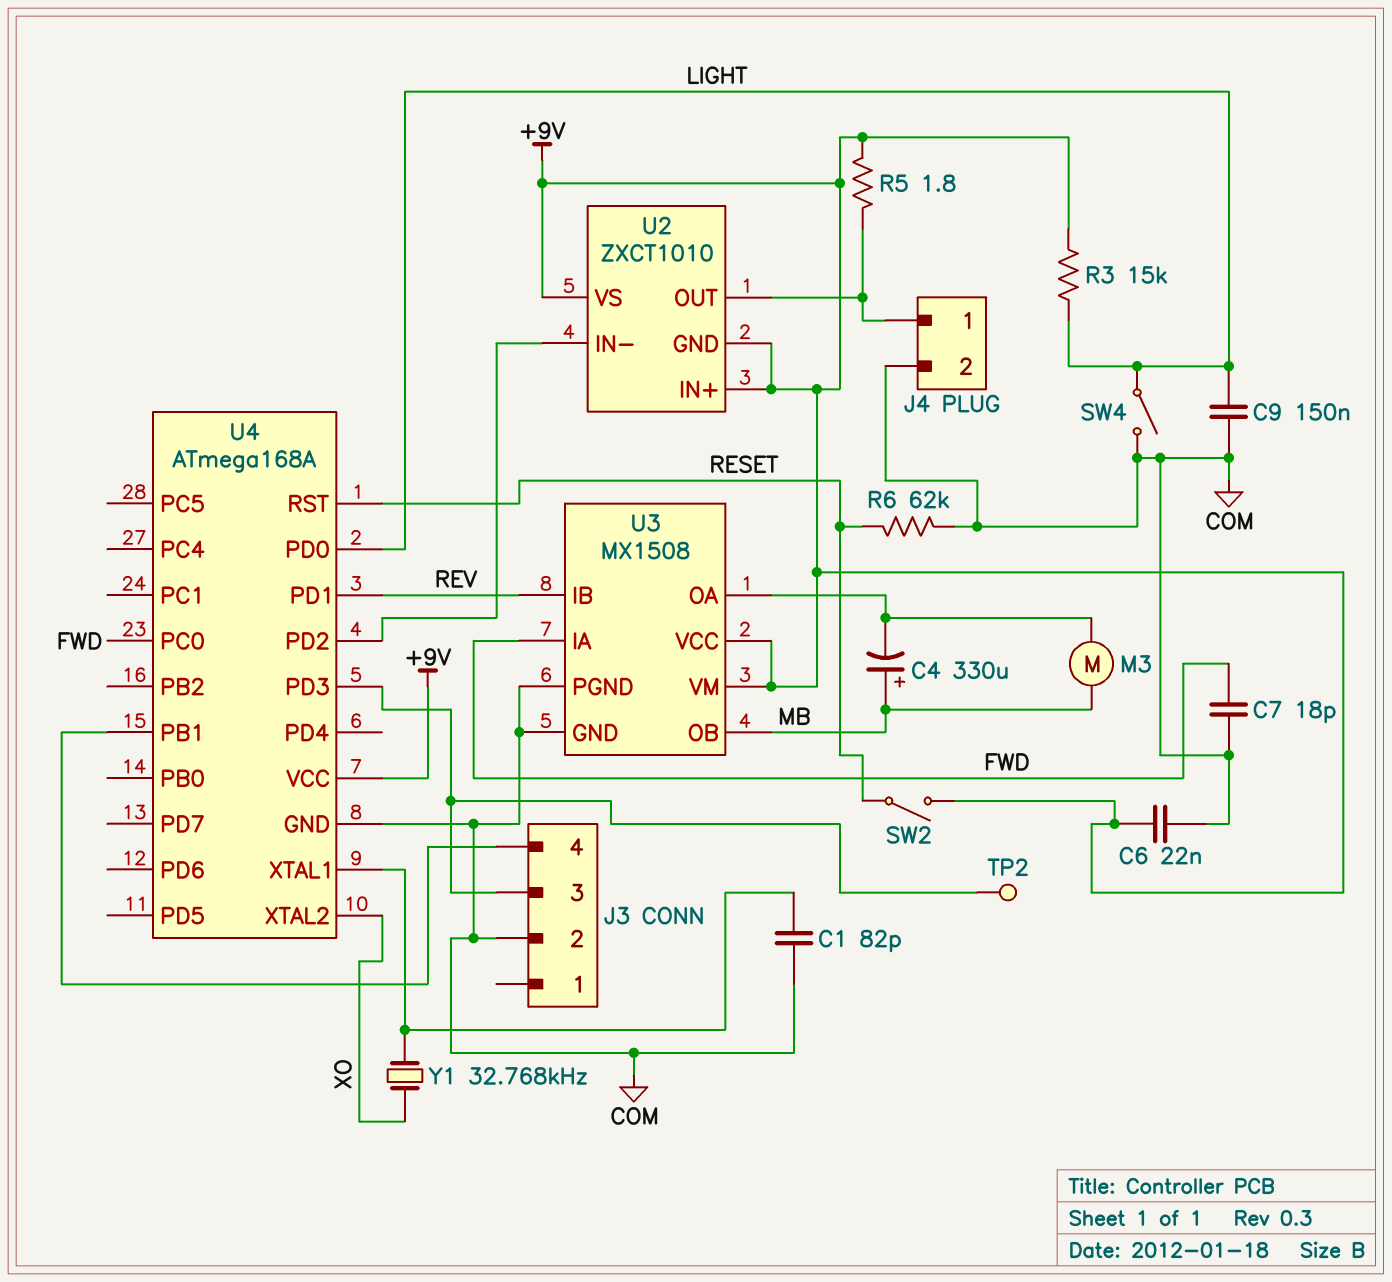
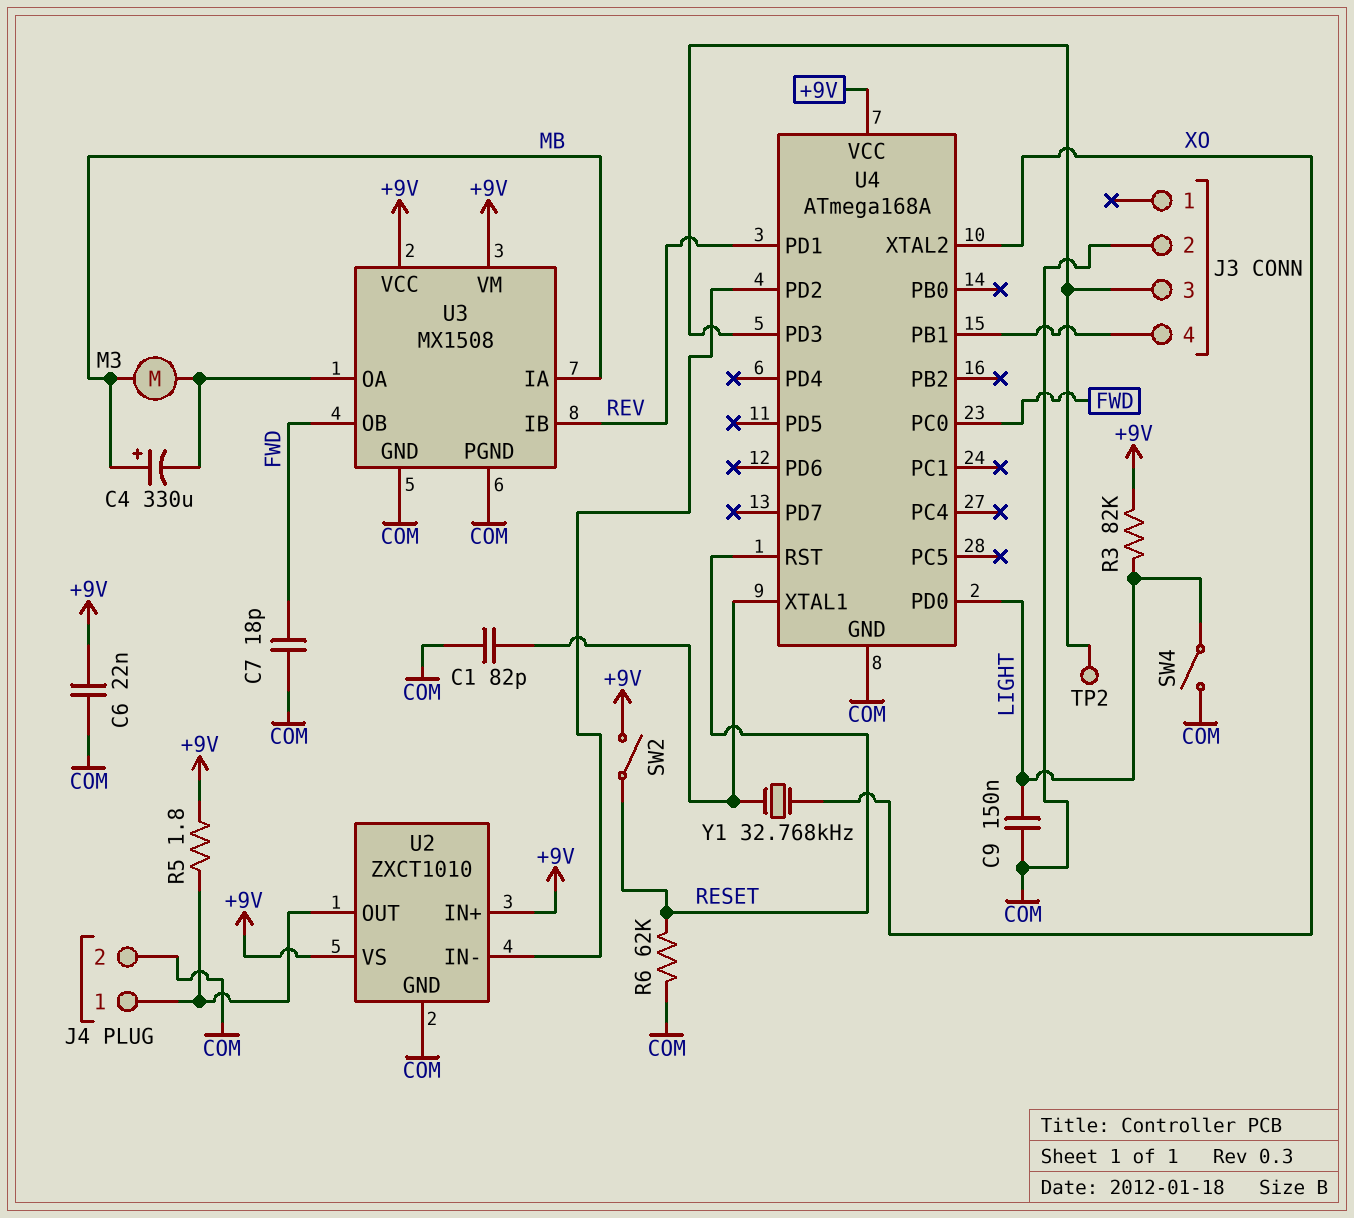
R3: 15k (+9V, LIGHT) -> 82k (+9V, LIGHT)
U2 pin GND: +9V -> COM
U3 pin IA: FWD -> MB
U3 pin OB: MB -> FWD

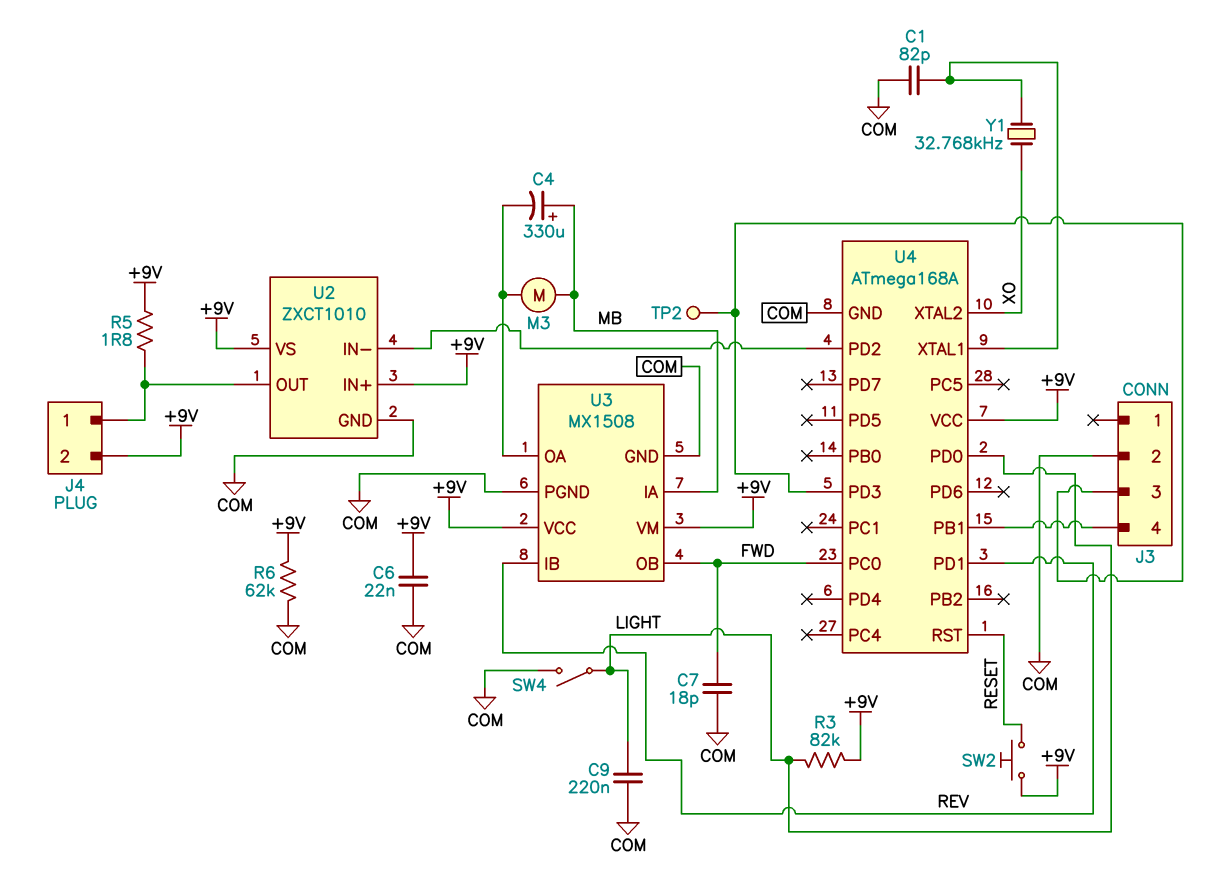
C9: 150nF (COM, LIGHT) -> 220nF (COM, LIGHT)
J4 pin 2: COM -> +9V
R6: 62k (COM, RESET) -> 62k (+9V, COM)
SW2: switch (+9V, RESET) -> button (+9V, RESET)

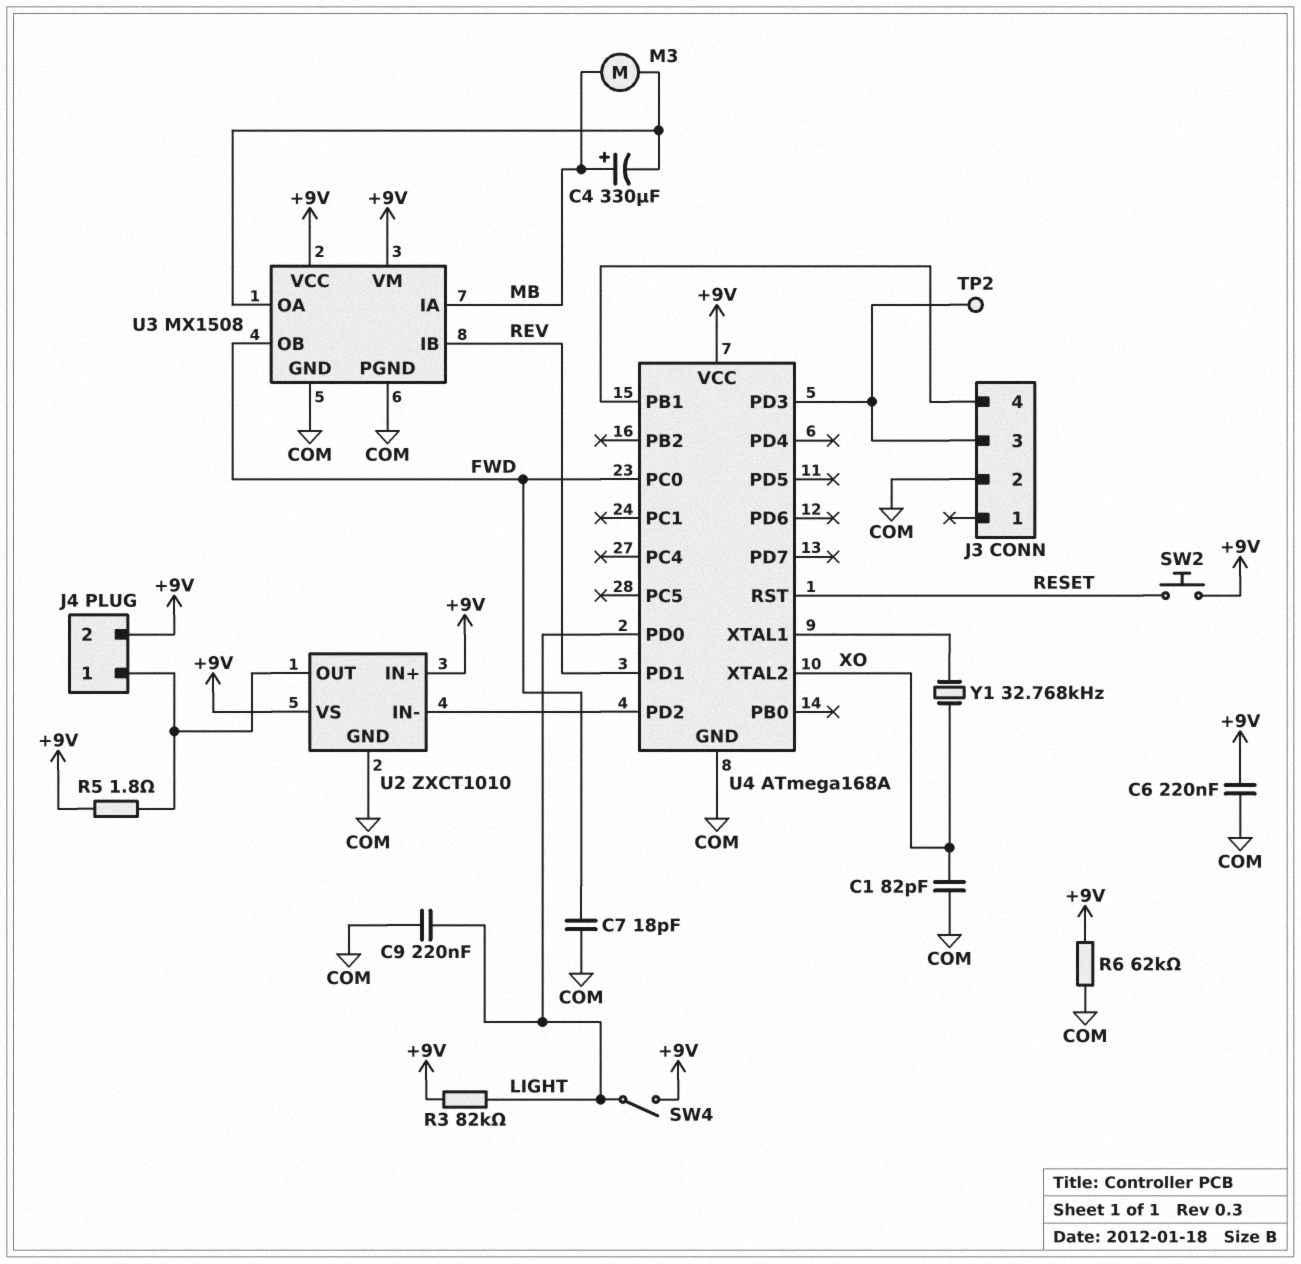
C1: 82pF (COM, U4/XTAL1) -> 82pF (COM, XO)
C6: 22nF (+9V, COM) -> 220nF (+9V, COM)
SW4: switch (COM, LIGHT) -> switch (+9V, LIGHT)

